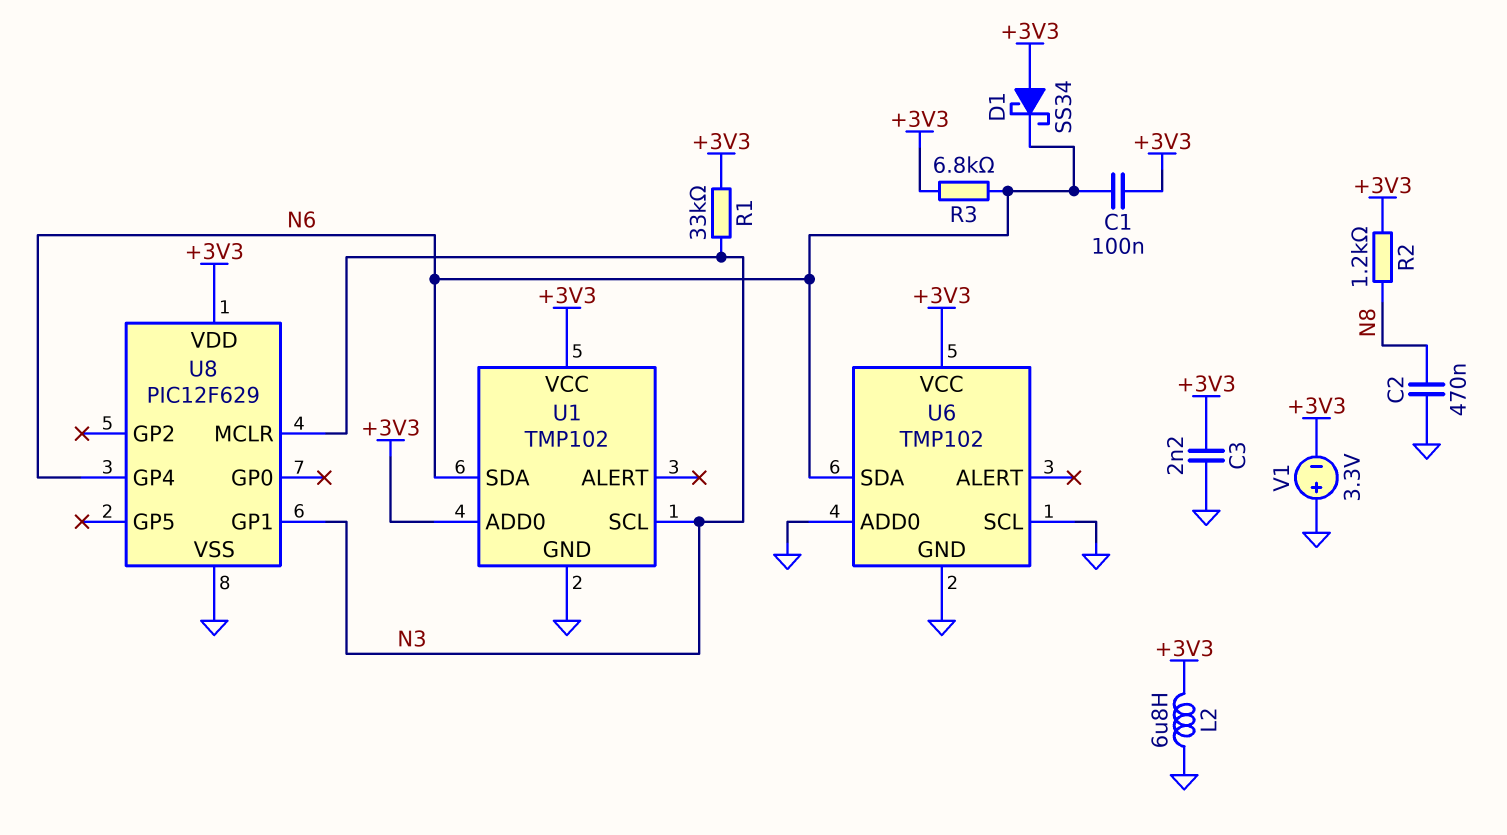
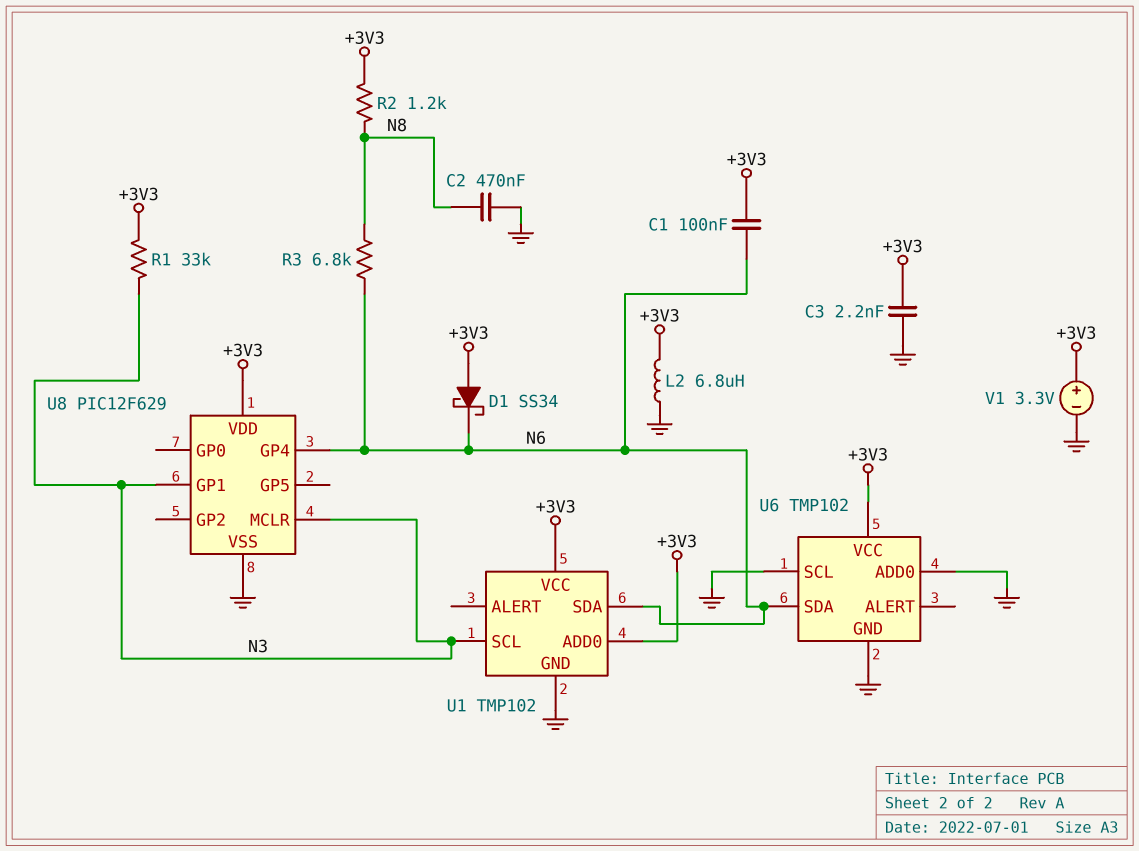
R3: 6.8k (+3V3, N6) -> 6.8k (N6, N8)
V1: 3.3V (plus GND, minus +3V3) -> 3.3V (plus +3V3, minus GND)

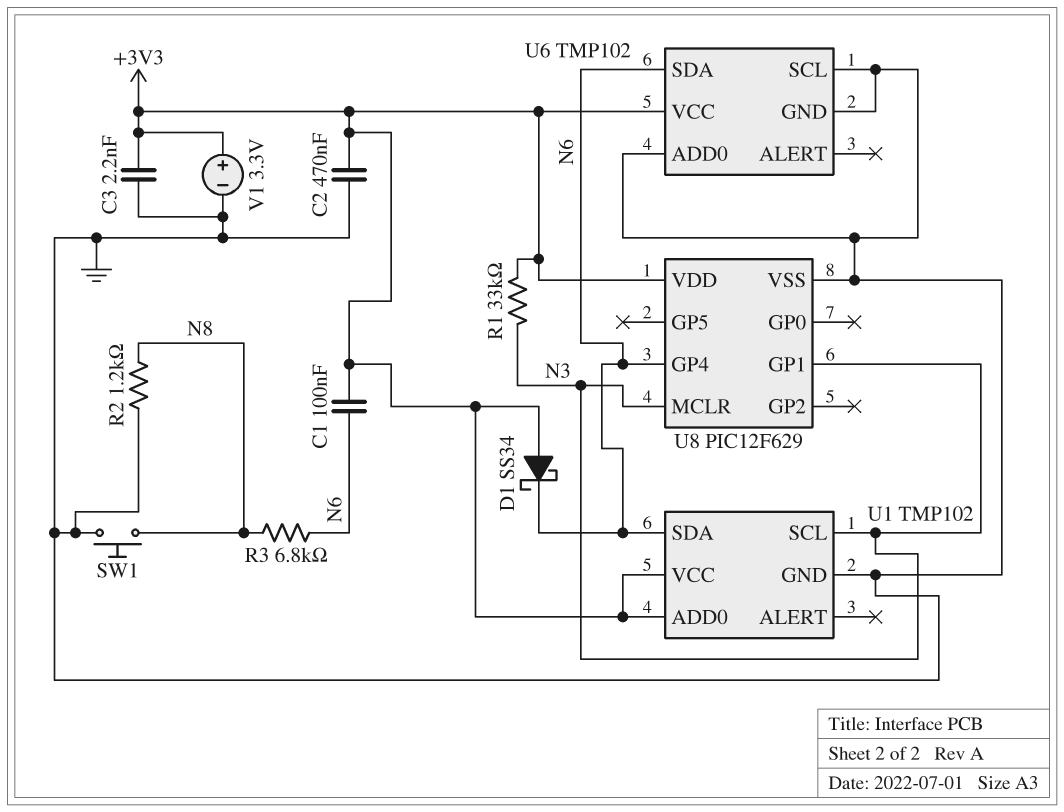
C2: 470nF (GND, N8) -> 470nF (+3V3, GND)
L2: 6.8uH (+3V3, GND) -> none
R2: 1.2k (+3V3, N8) -> 1.2k (GND, N8)
SW1: none -> button (GND, N8)

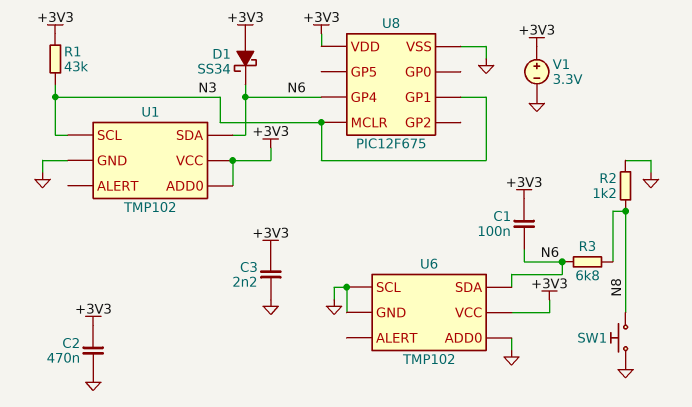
R1: 33k (+3V3, N3) -> 43k (+3V3, N3)
U8: PIC12F629 -> PIC12F675

